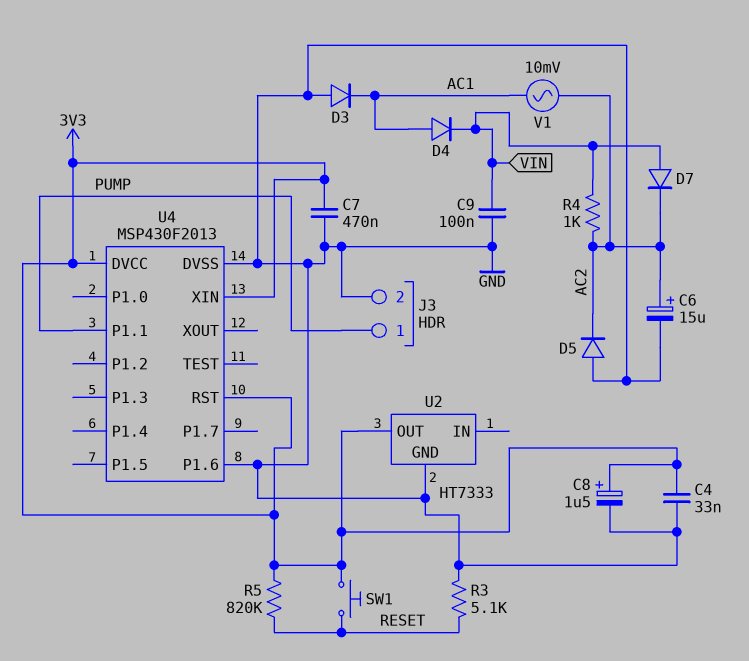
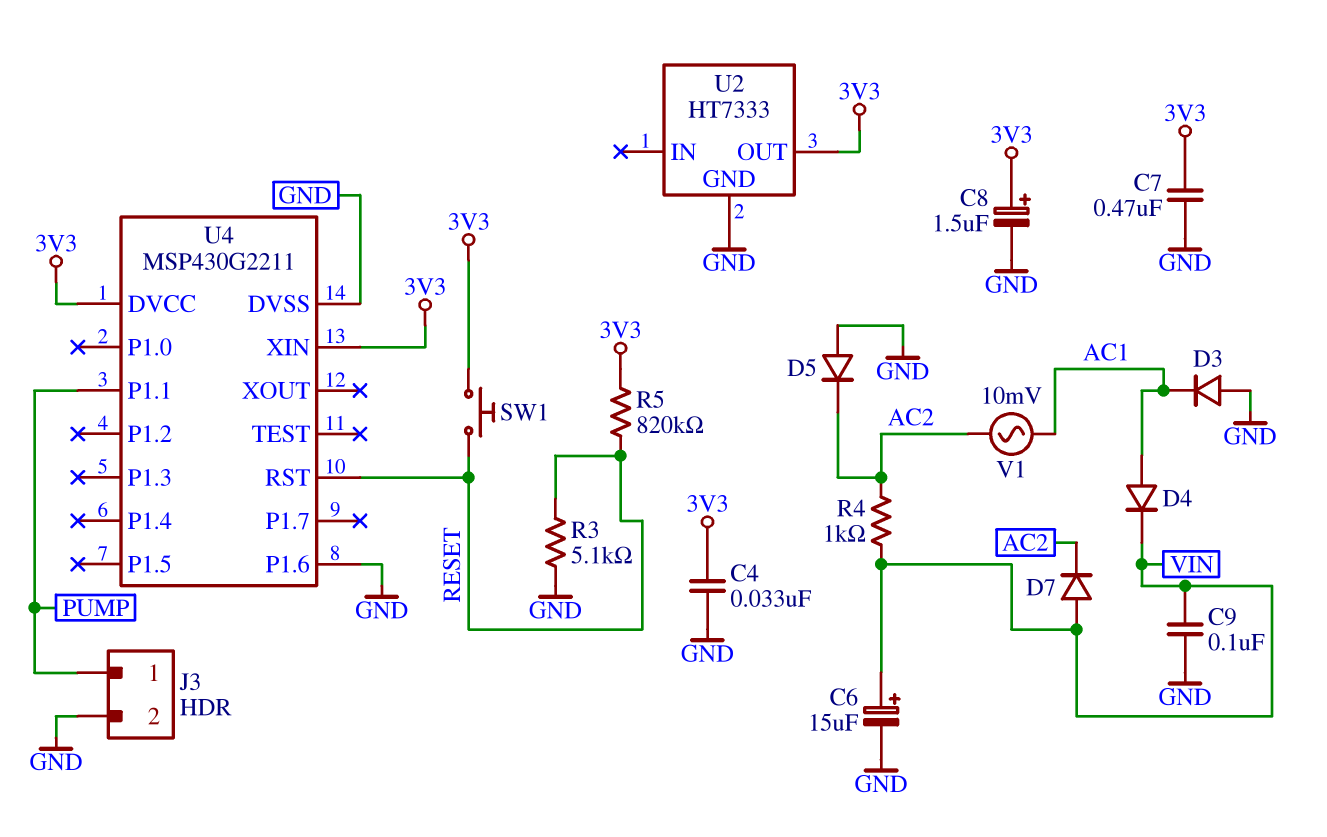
C6: 15uF (plus AC2, minus GND) -> 15uF (plus VIN, minus GND)
U4: MSP430F2013 -> MSP430G2211
U4 pin RST: 3V3 -> RESET

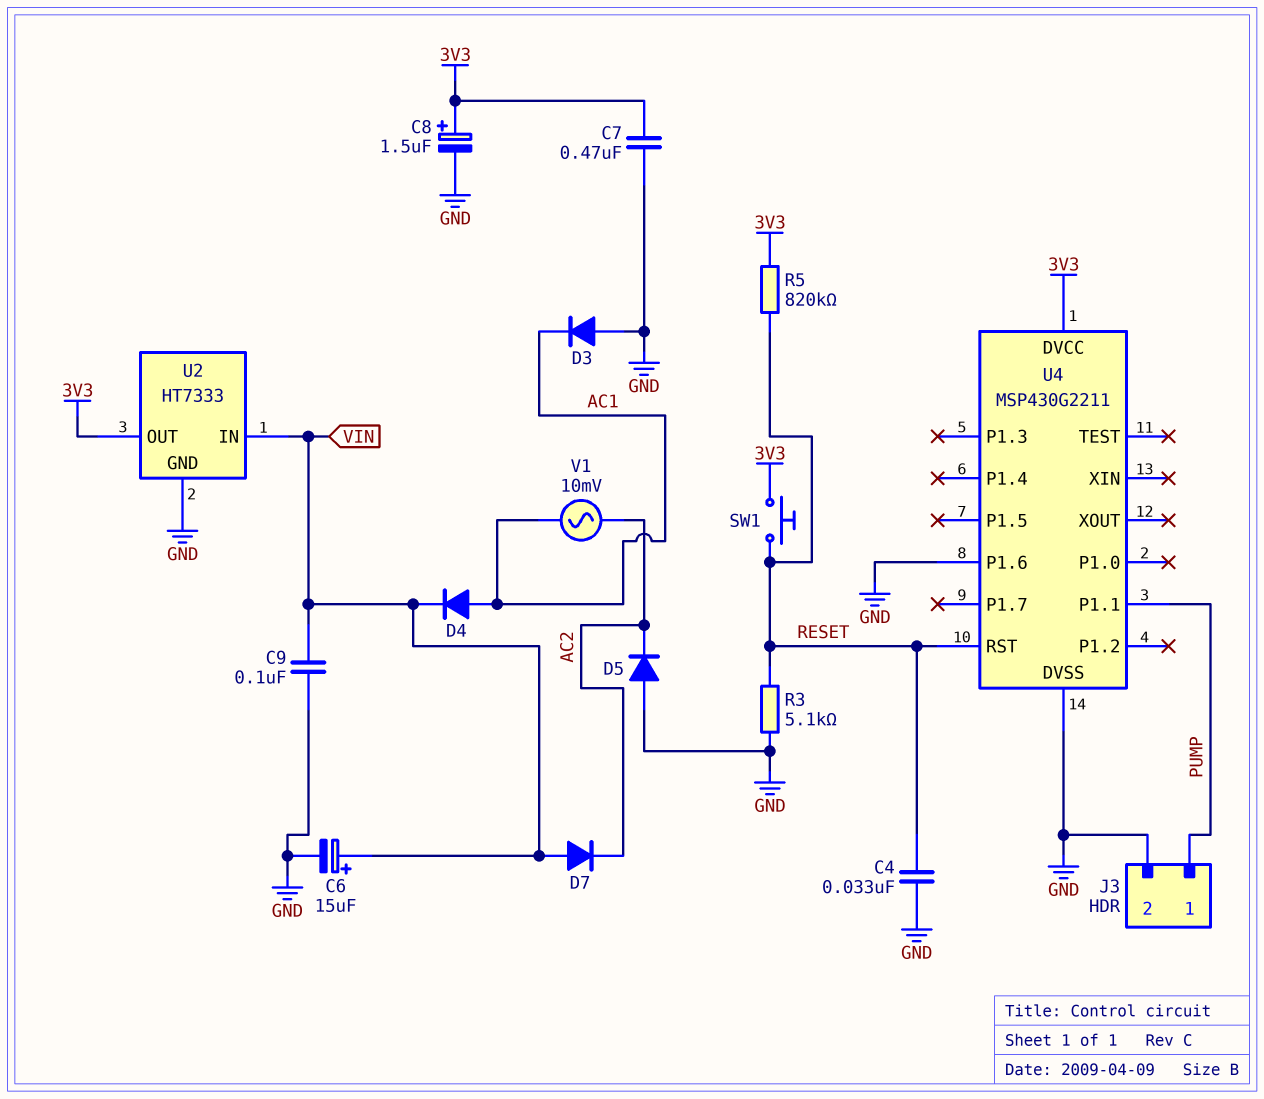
C4: 33nF (3V3, GND) -> 33nF (GND, RESET)
R4: 1k (AC2, VIN) -> none
U2 pin IN: none -> VIN
U4 pin XIN: 3V3 -> none

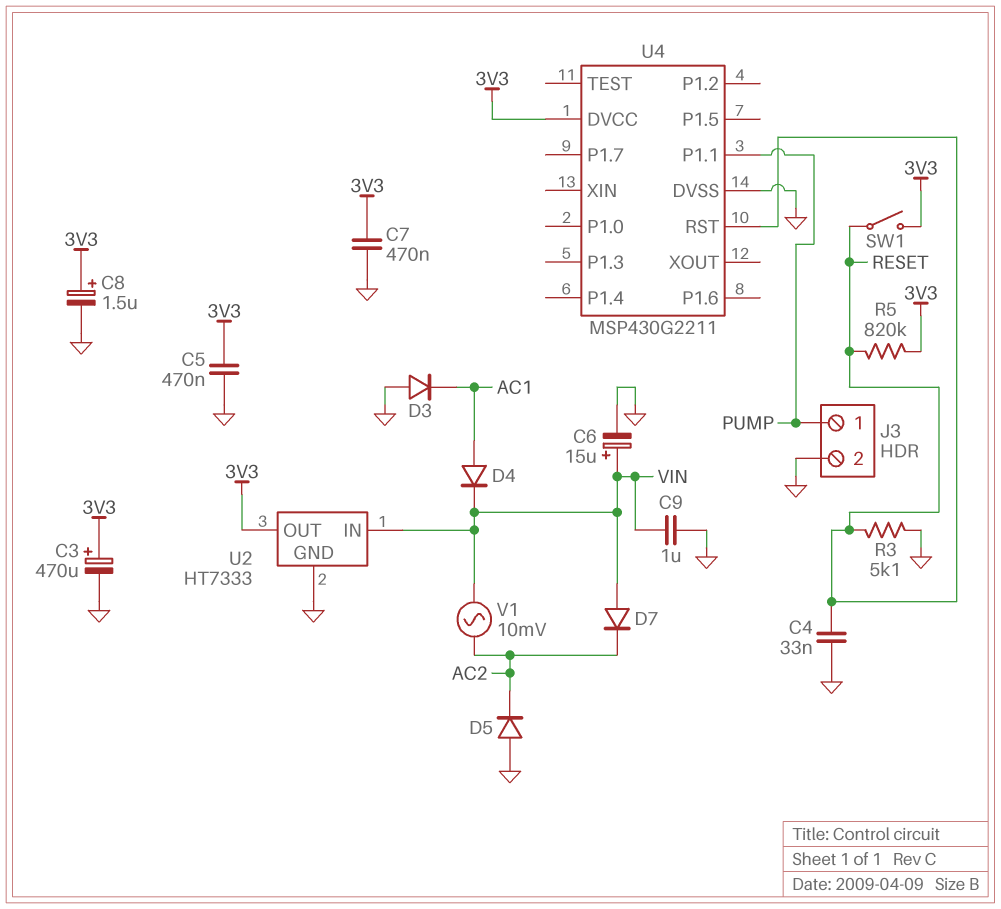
C3: none -> 470uF (plus 3V3, minus GND)
C5: none -> 470nF (3V3, GND)
C9: 100nF (GND, VIN) -> 1uF (GND, VIN)
SW1: button (3V3, RESET) -> switch (3V3, RESET)
U4 pin P1.6: GND -> none
V1: AC 10mV (AC1, AC2) -> AC 10mV (AC2, VIN)

